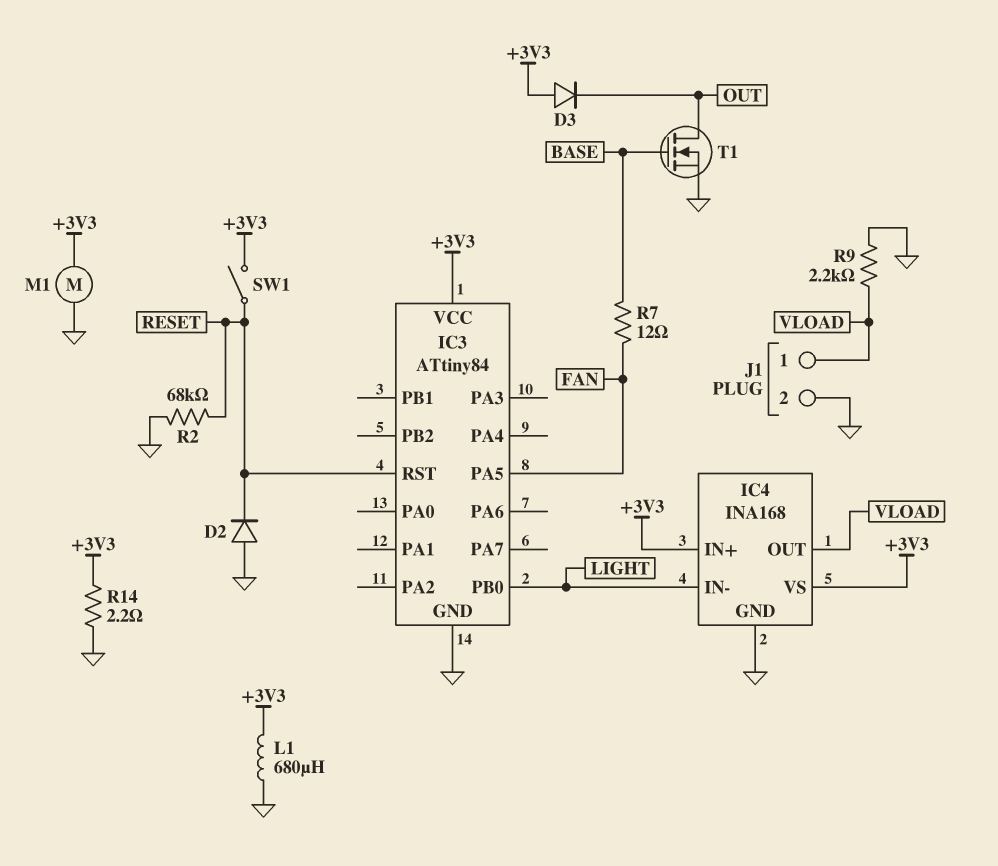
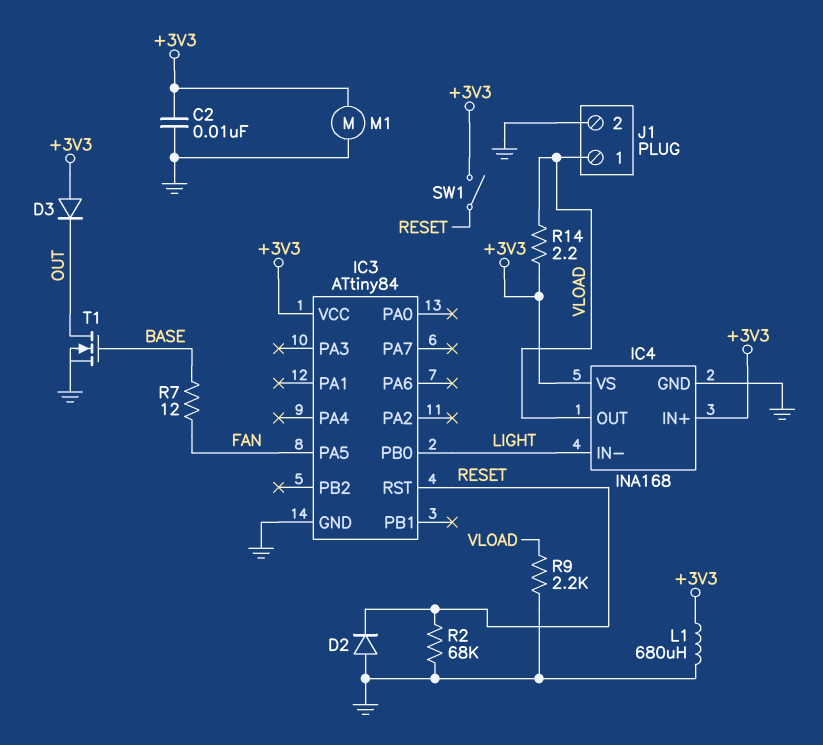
C2: none -> 10nF (+3V3, GND)
R14: 2.2 (+3V3, GND) -> 2.2 (+3V3, VLOAD)

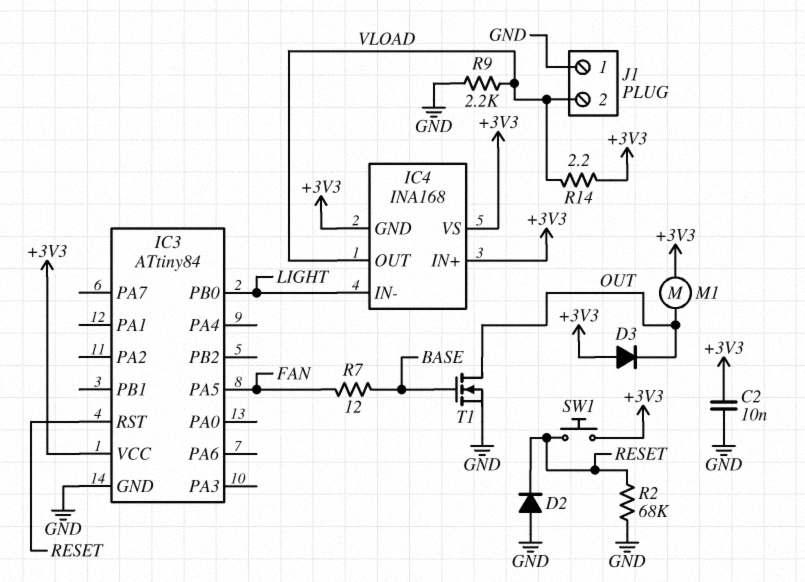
IC4 pin GND: GND -> +3V3
J1 pin 1: VLOAD -> GND
J1 pin 2: GND -> VLOAD
L1: 680uH (+3V3, GND) -> none
M1: motor (+3V3, GND) -> motor (+3V3, OUT)
SW1: switch (+3V3, RESET) -> button (+3V3, RESET)

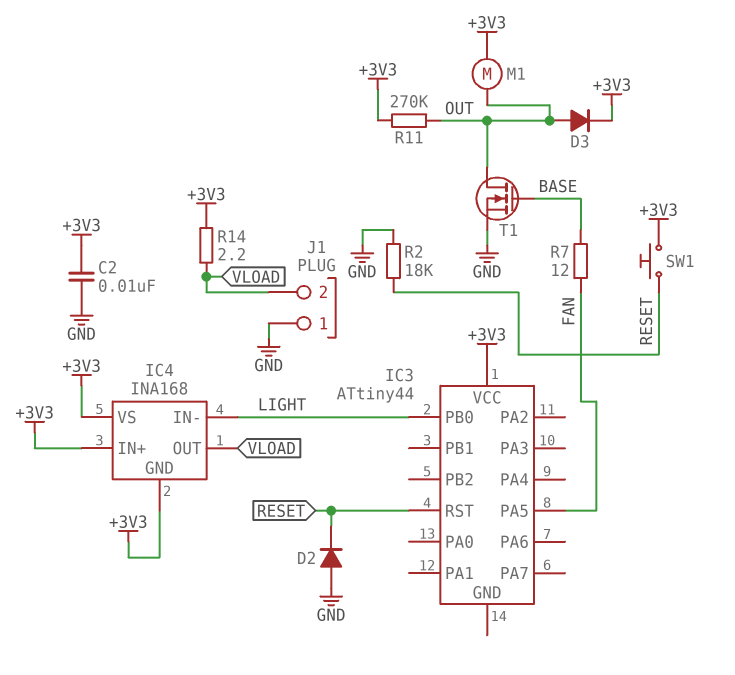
D3: diode (A +3V3, K OUT) -> diode (A OUT, K +3V3)
IC3: ATtiny84 -> ATtiny44
IC3 pin GND: GND -> none
R2: 68k (GND, RESET) -> 18k (GND, RESET)
R9: 2.2k (GND, VLOAD) -> none
R11: none -> 270k (+3V3, OUT)

